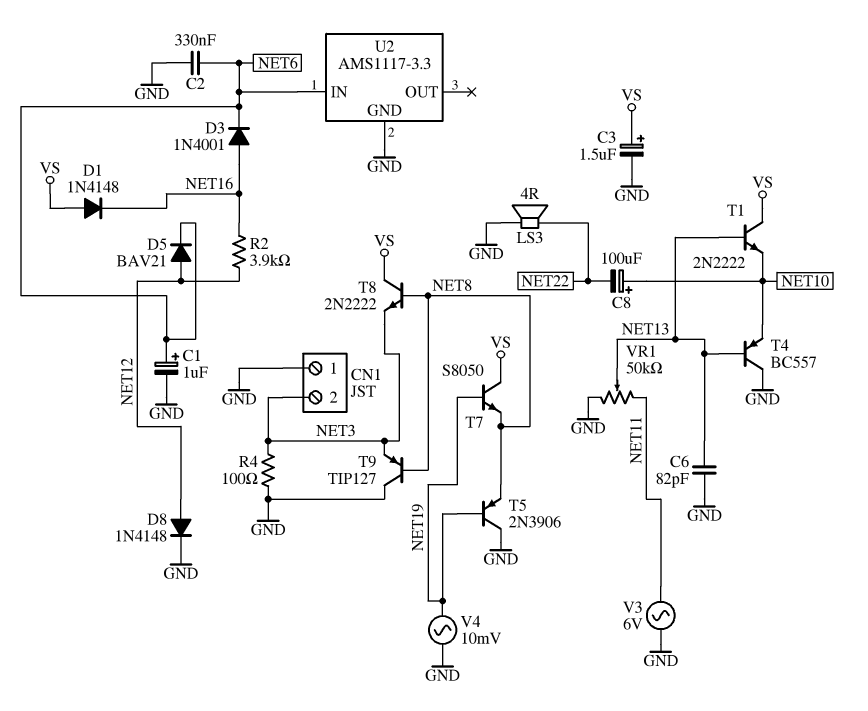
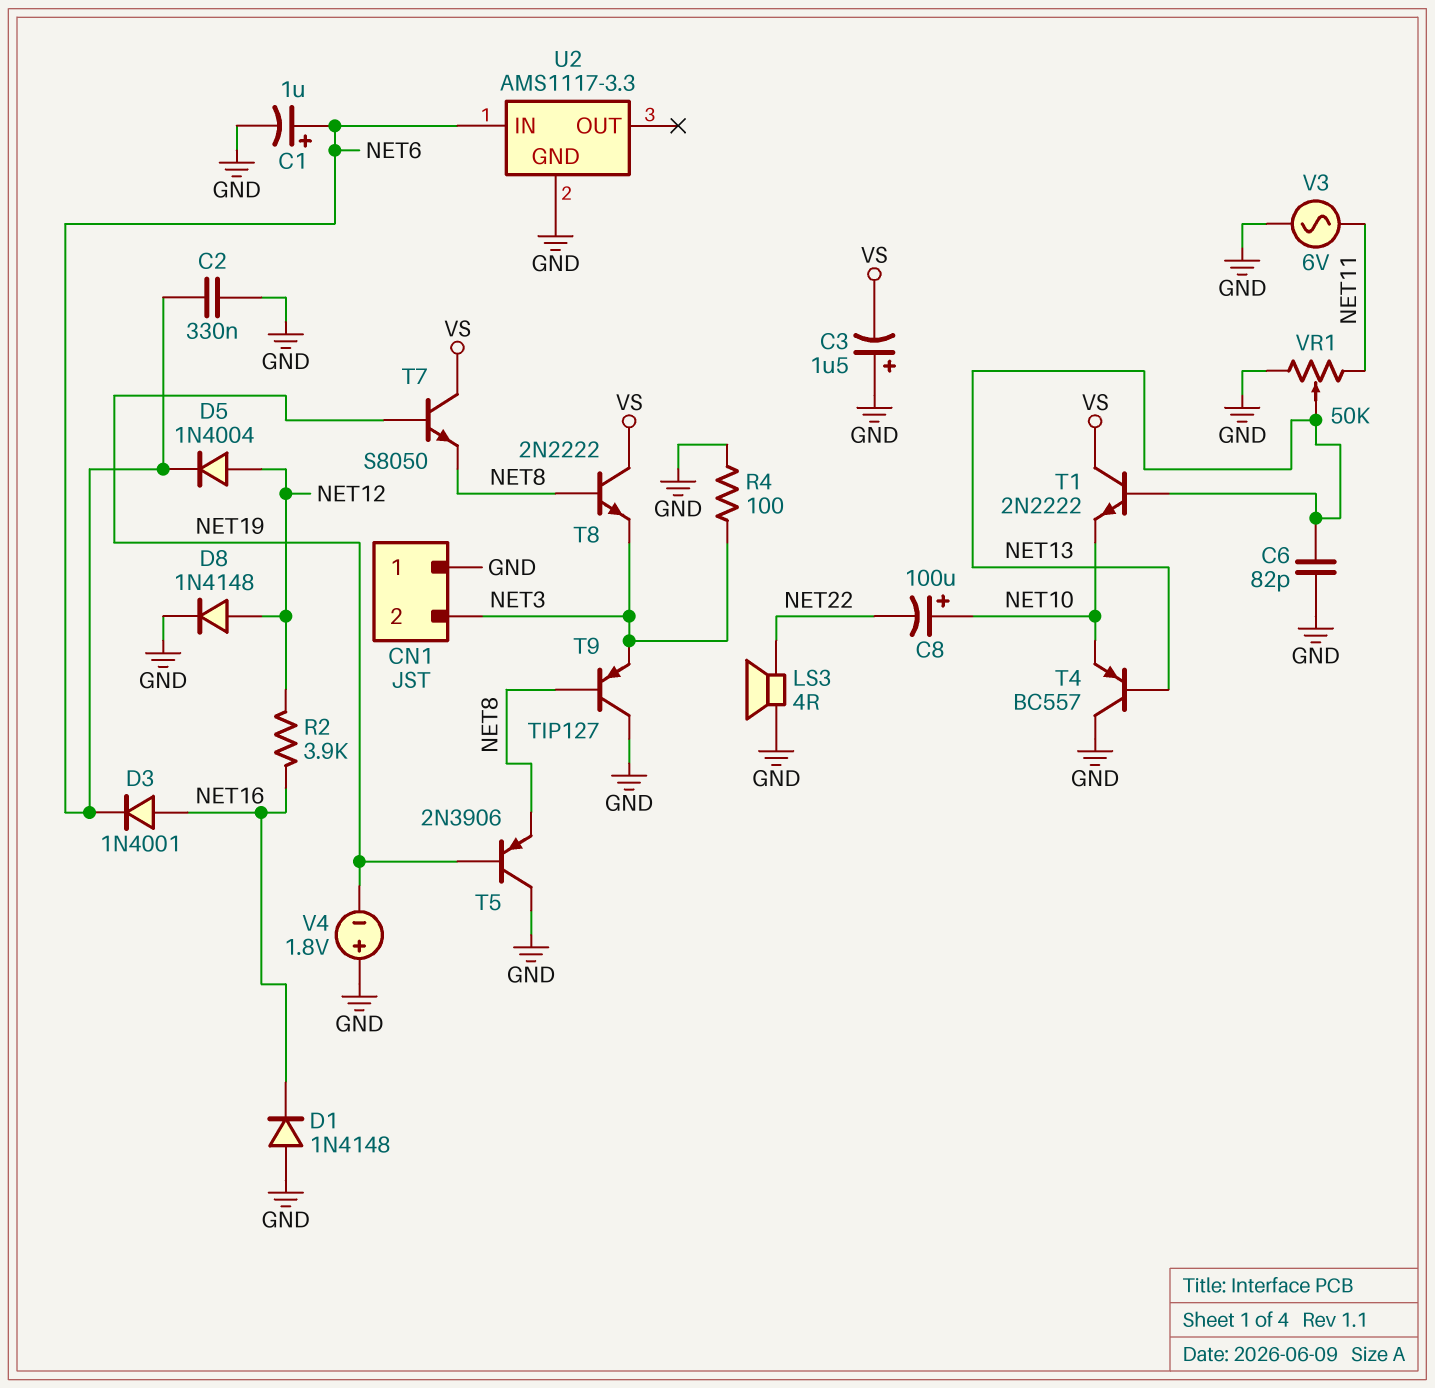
C3: 1.5uF (plus VS, minus GND) -> 1.5uF (plus GND, minus VS)
D1: diode 1N4148 (A VS, K NET16) -> diode 1N4148 (A GND, K NET16)
D5: diode BAV21 (A NET12, K NET6) -> diode 1N4004 (A NET12, K NET6)
V4: AC 10mV (GND, NET19) -> 1.8V (plus GND, minus NET19)

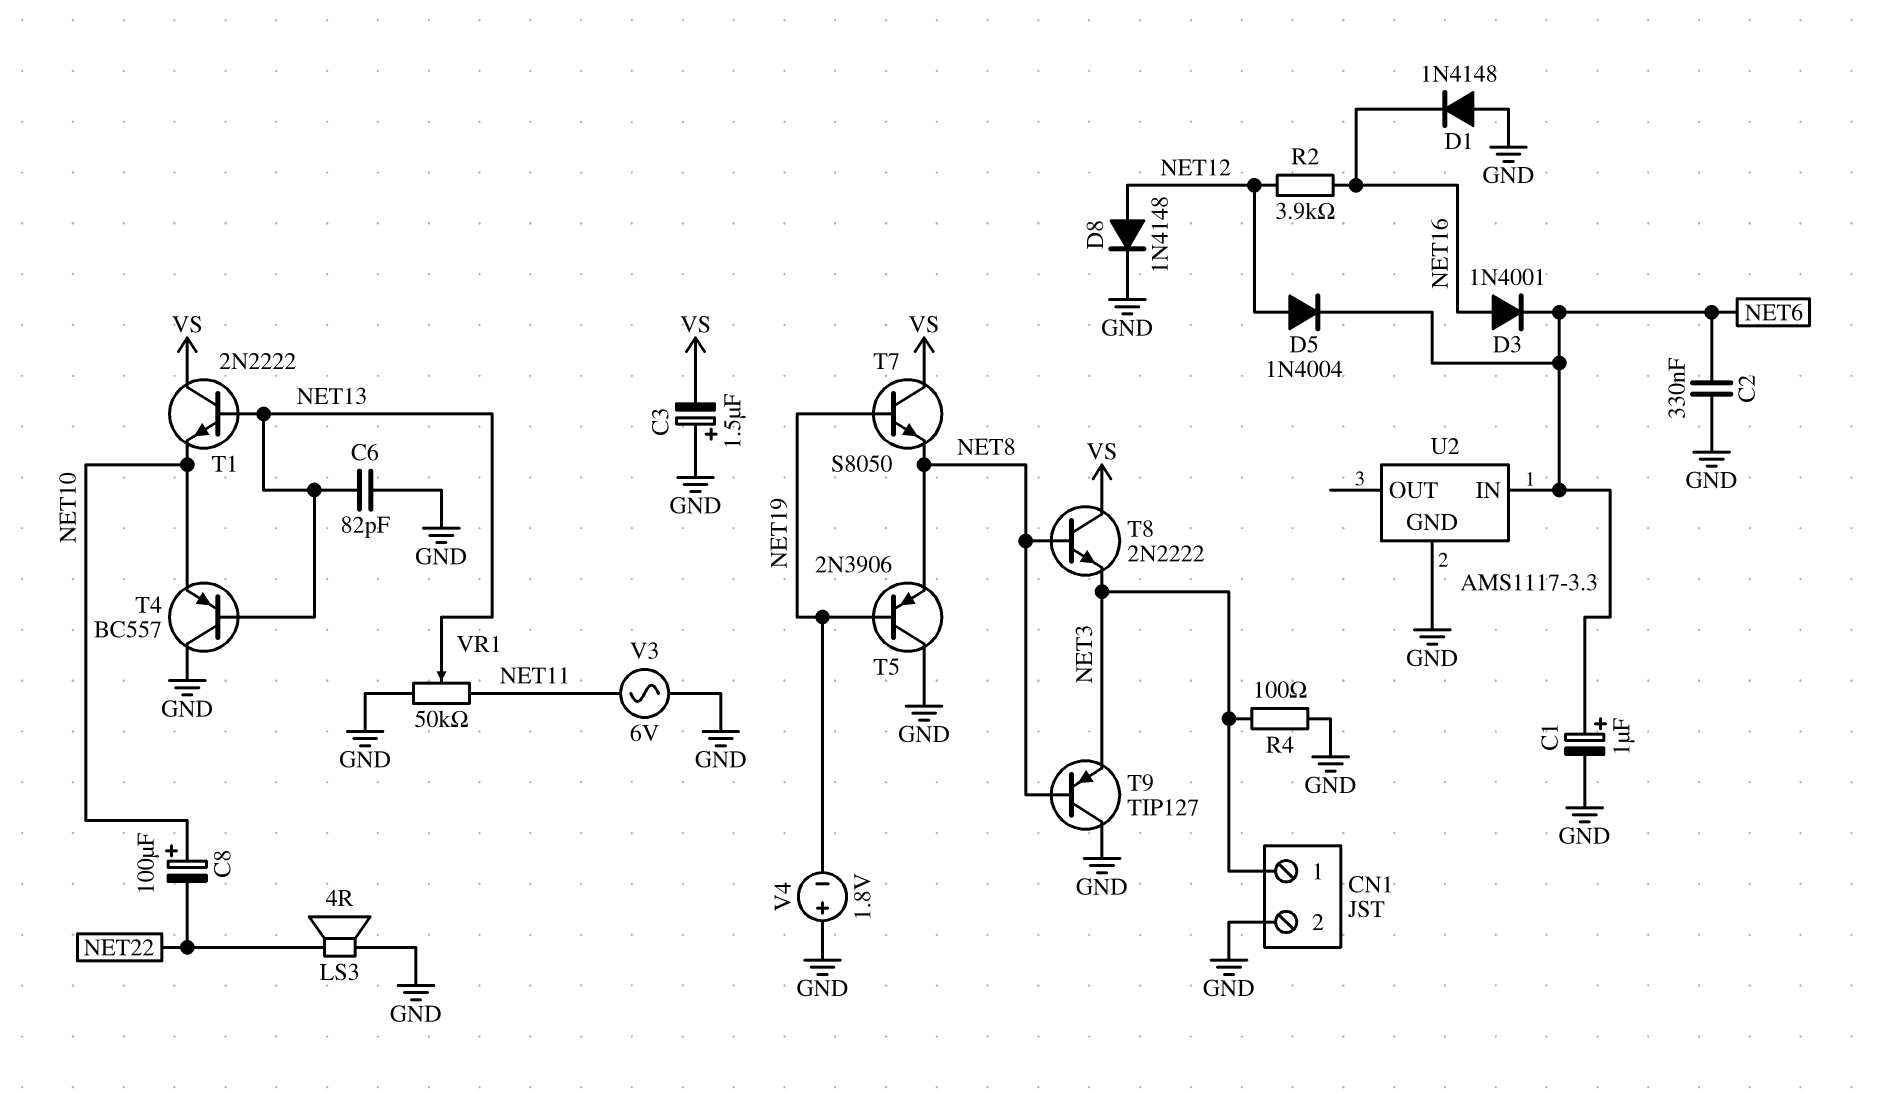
CN1 pin 1: GND -> NET3
CN1 pin 2: NET3 -> GND

